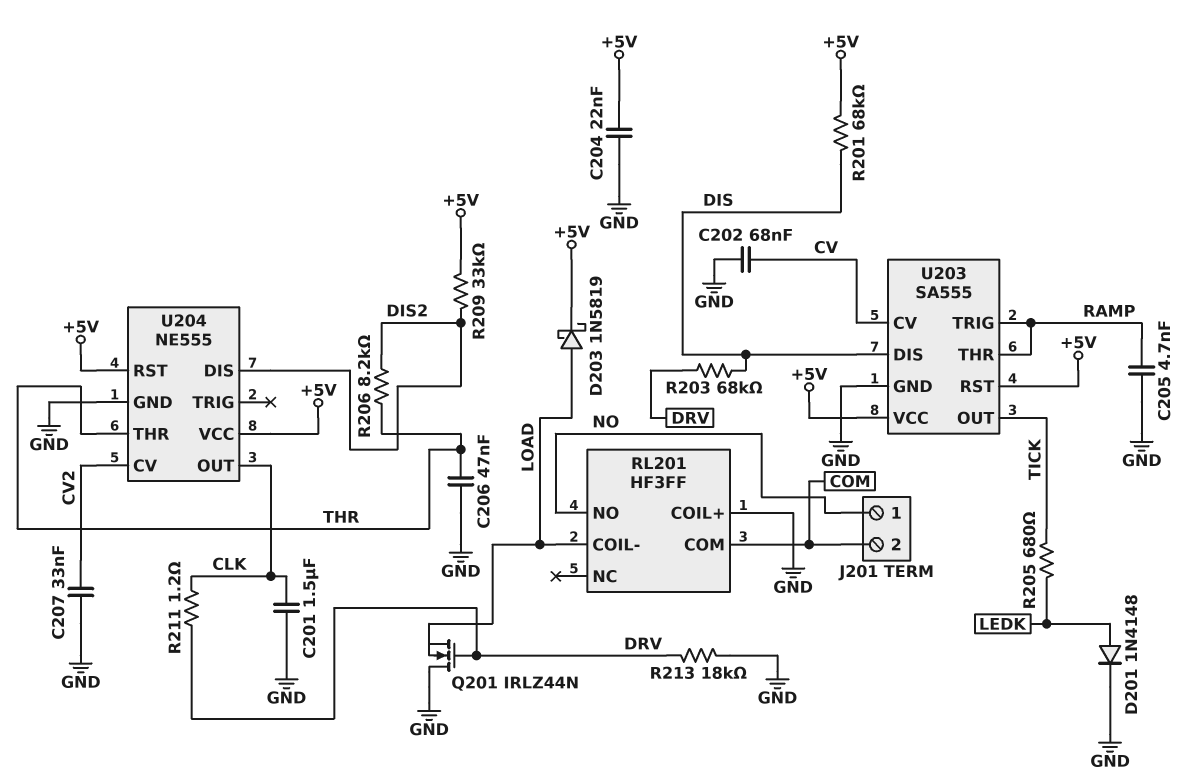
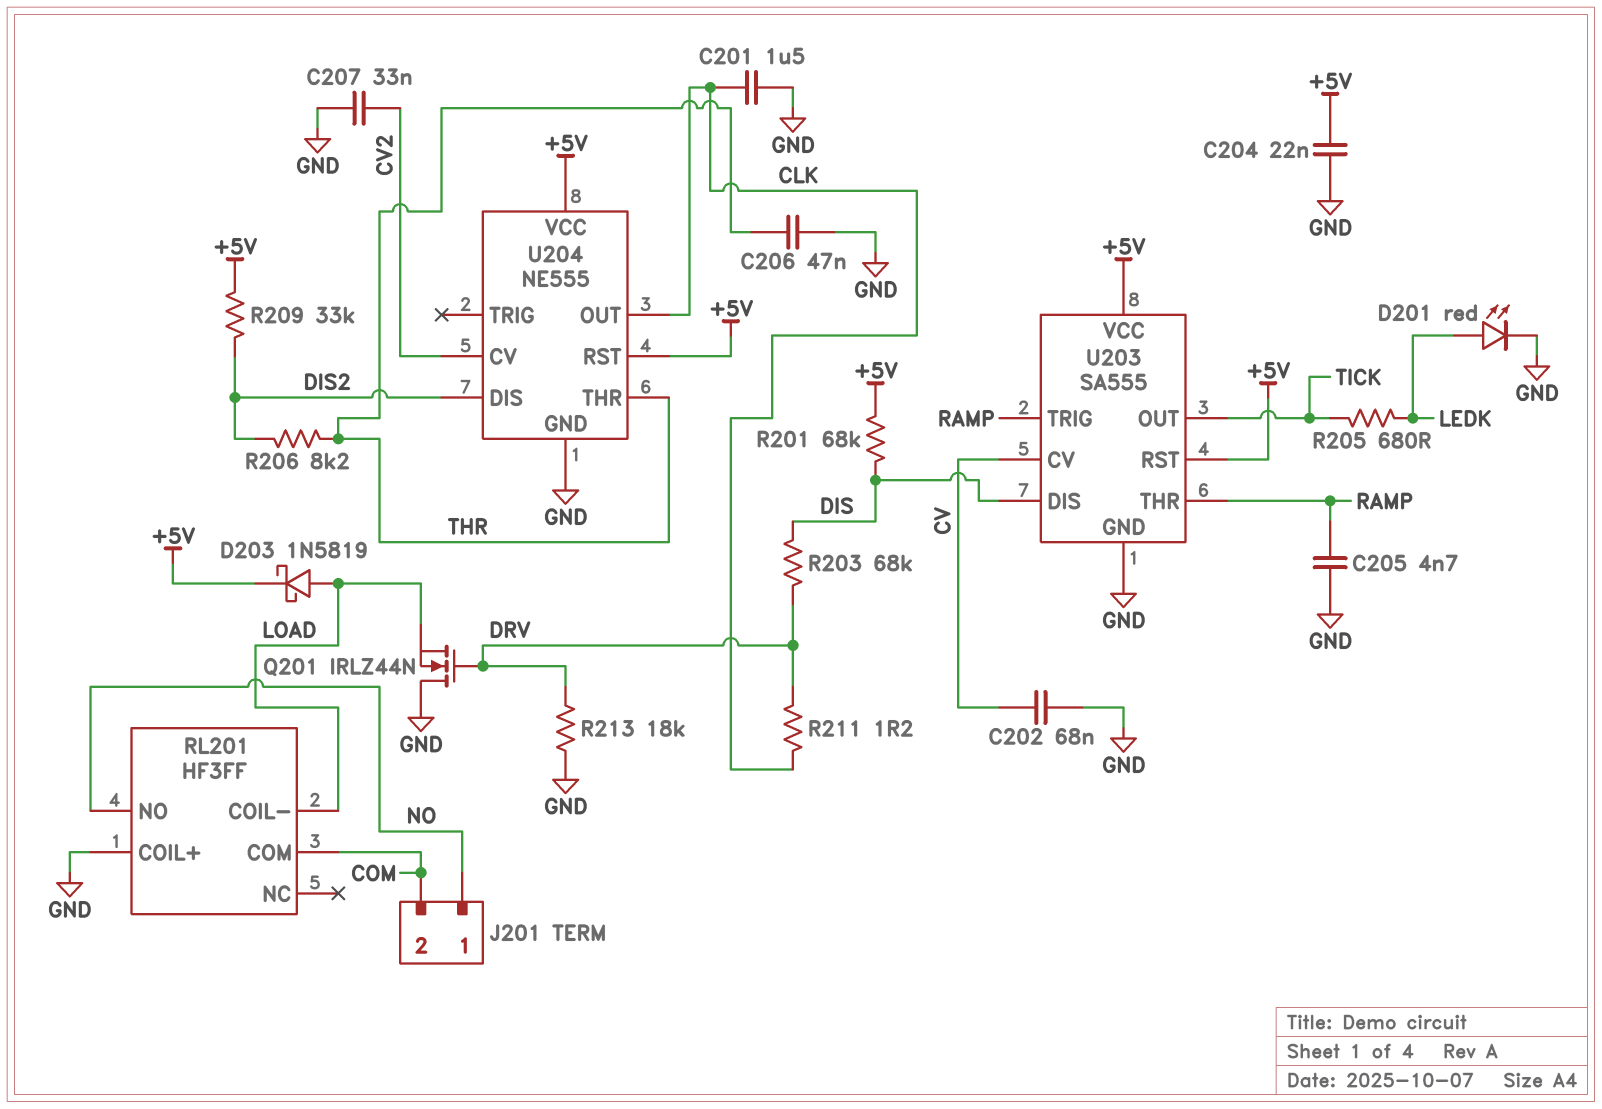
D201: diode 1N4148 (A LEDK, K GND) -> LED red (A LEDK, K GND)

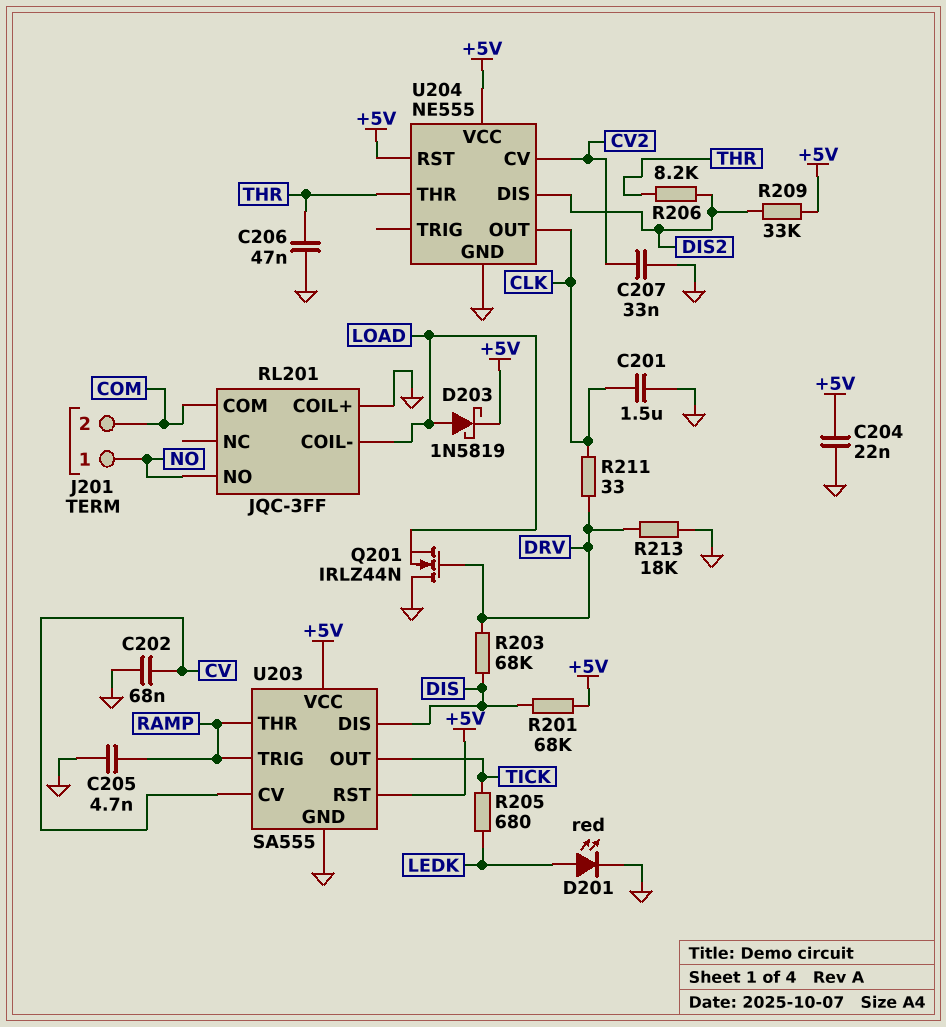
R211: 1.2 (CLK, DRV) -> 33 (CLK, DRV)
RL201: HF3FF -> JQC-3FF

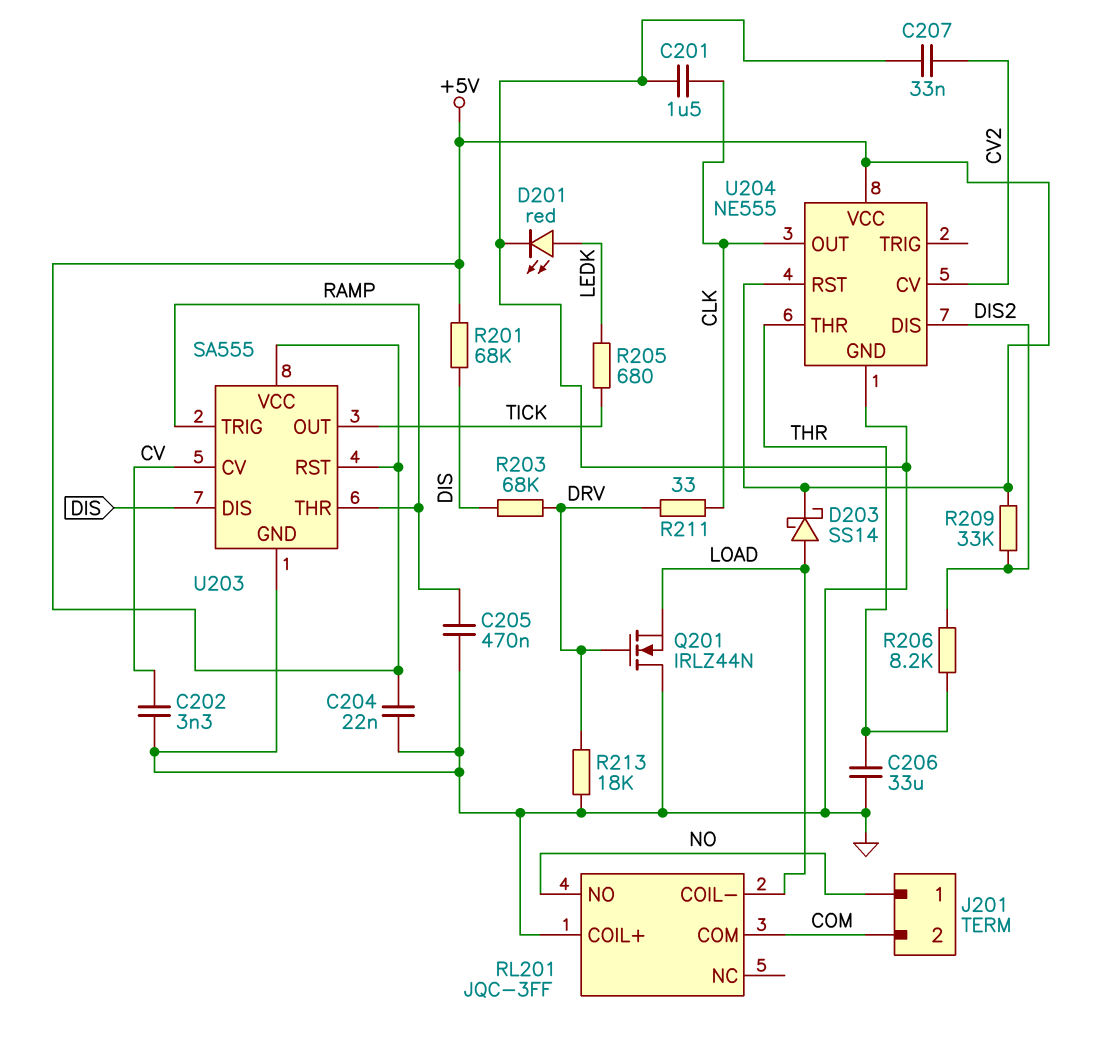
C202: 68nF (CV, GND) -> 3.3nF (CV, GND)
C205: 4.7nF (GND, RAMP) -> 470nF (GND, RAMP)
C206: 47nF (GND, THR) -> 33uF (GND, THR)
D203: schottky 1N5819 (A LOAD, K +5V) -> schottky SS14 (A LOAD, K +5V)

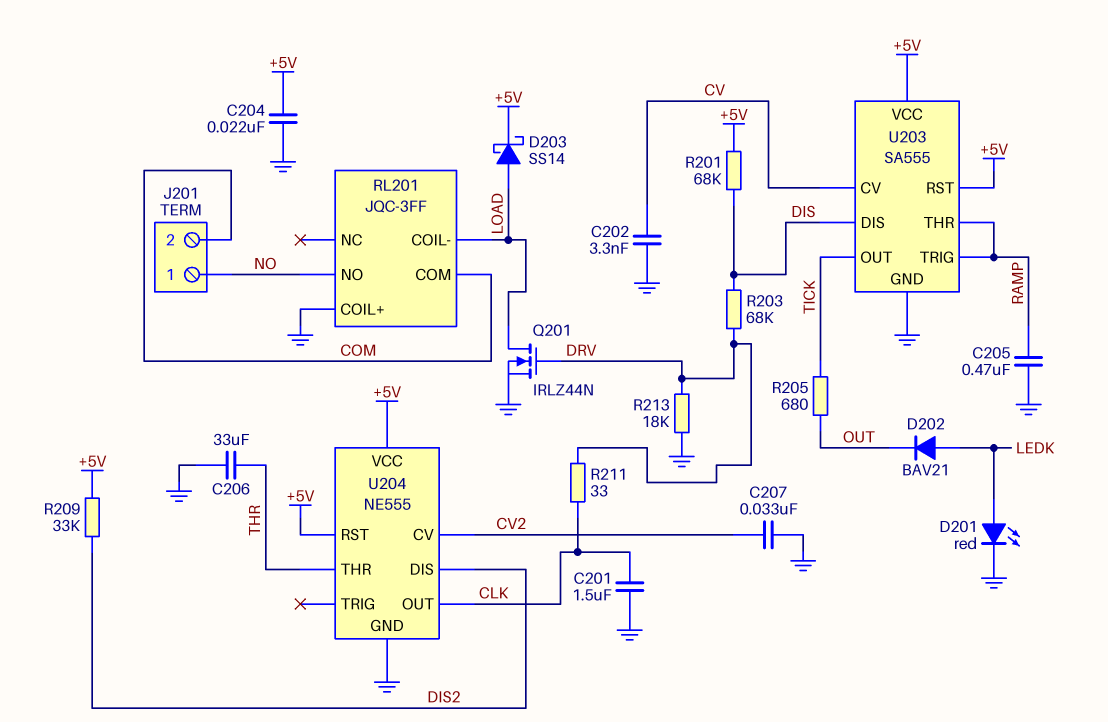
D202: none -> diode BAV21 (A LEDK, K OUT)
Q201: NMOS IRLZ44N (G DRV, D GND, S LOAD) -> NMOS IRLZ44N (G DRV, D LOAD, S GND)
R205: 680 (LEDK, TICK) -> 680 (OUT, TICK)
R206: 8.2k (DIS2, THR) -> none

